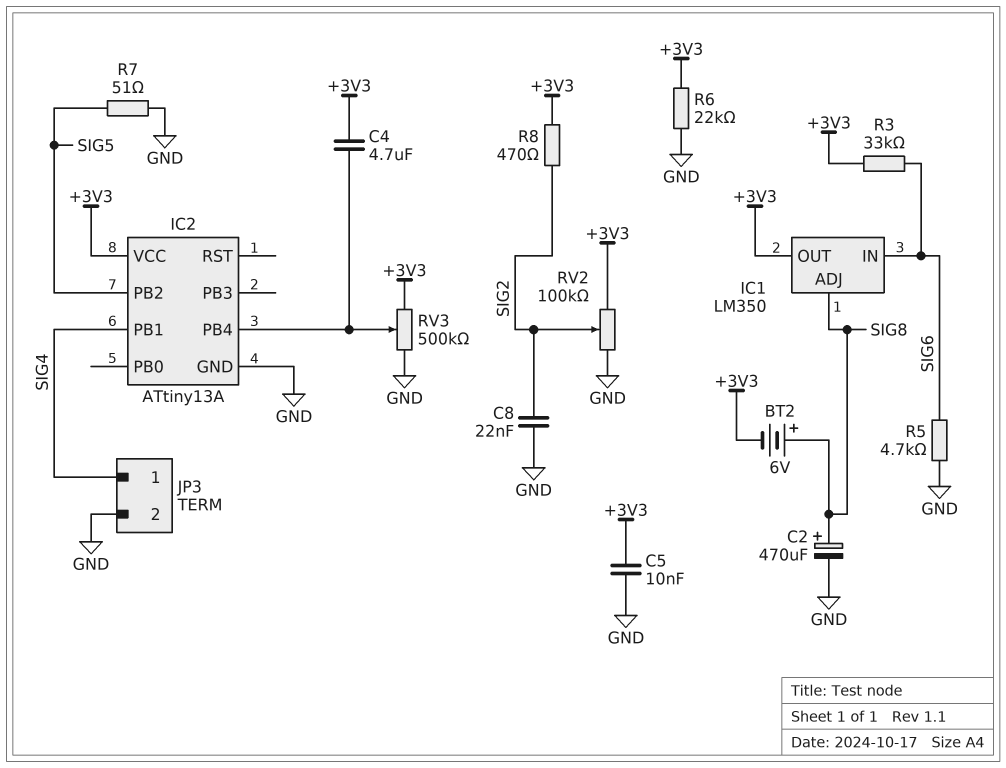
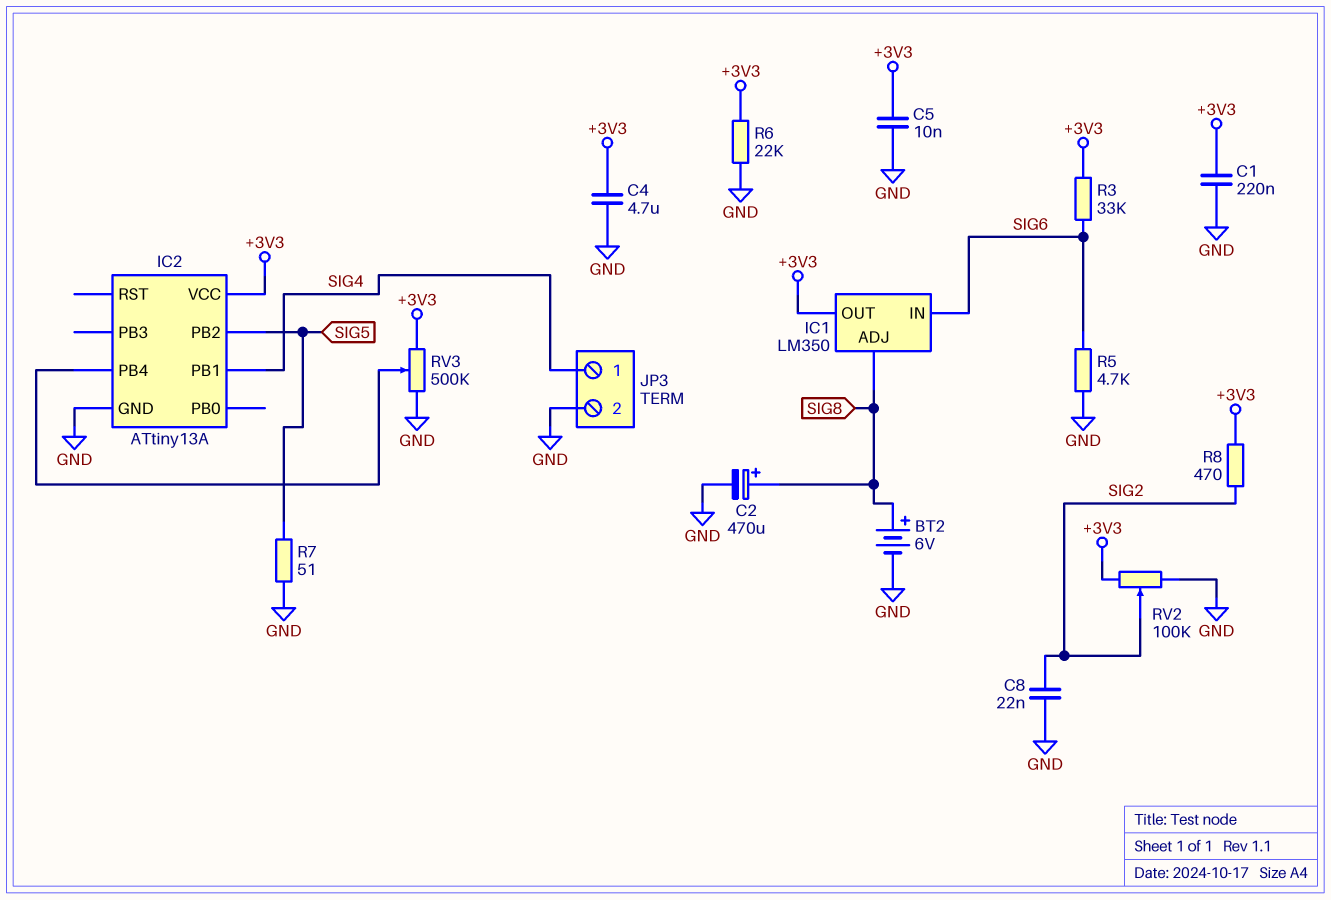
BT2: 6V (plus SIG8, minus +3V3) -> 6V (plus SIG8, minus GND)
C1: none -> 220nF (+3V3, GND)
C4: 4.7uF (+3V3, IC2/PB4) -> 4.7uF (+3V3, GND)

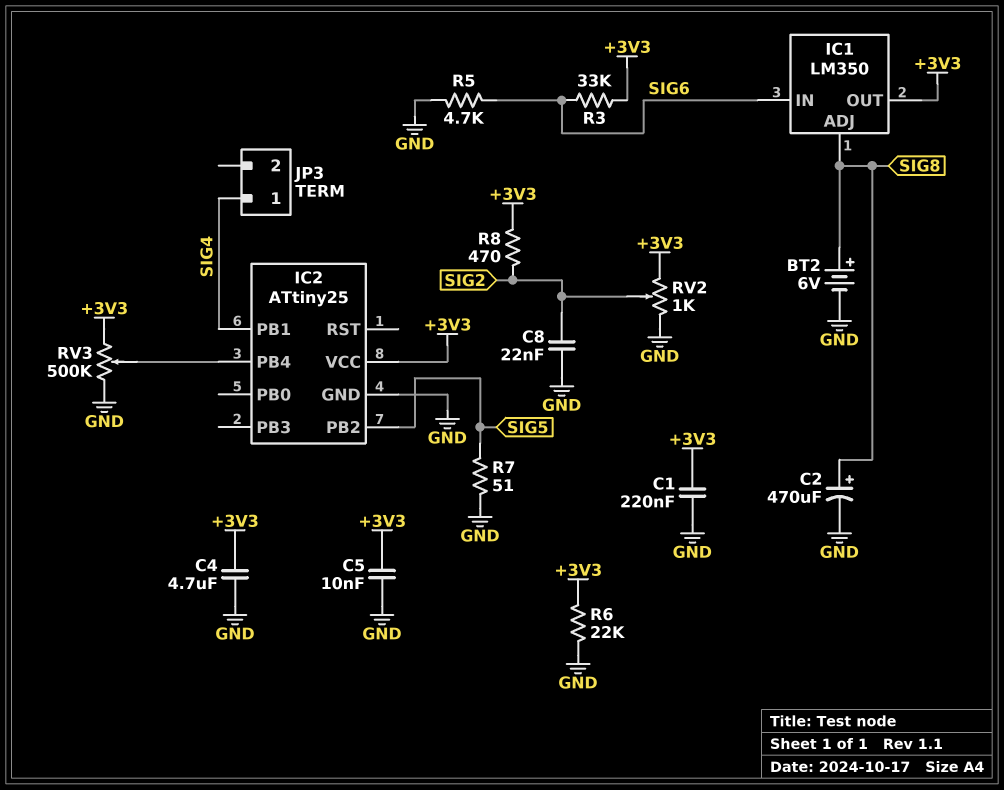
IC2: ATtiny13A -> ATtiny25
JP3 pin 2: GND -> none
RV2: 100k (+3V3, GND, wiper SIG2) -> 1k (+3V3, GND, wiper SIG2)

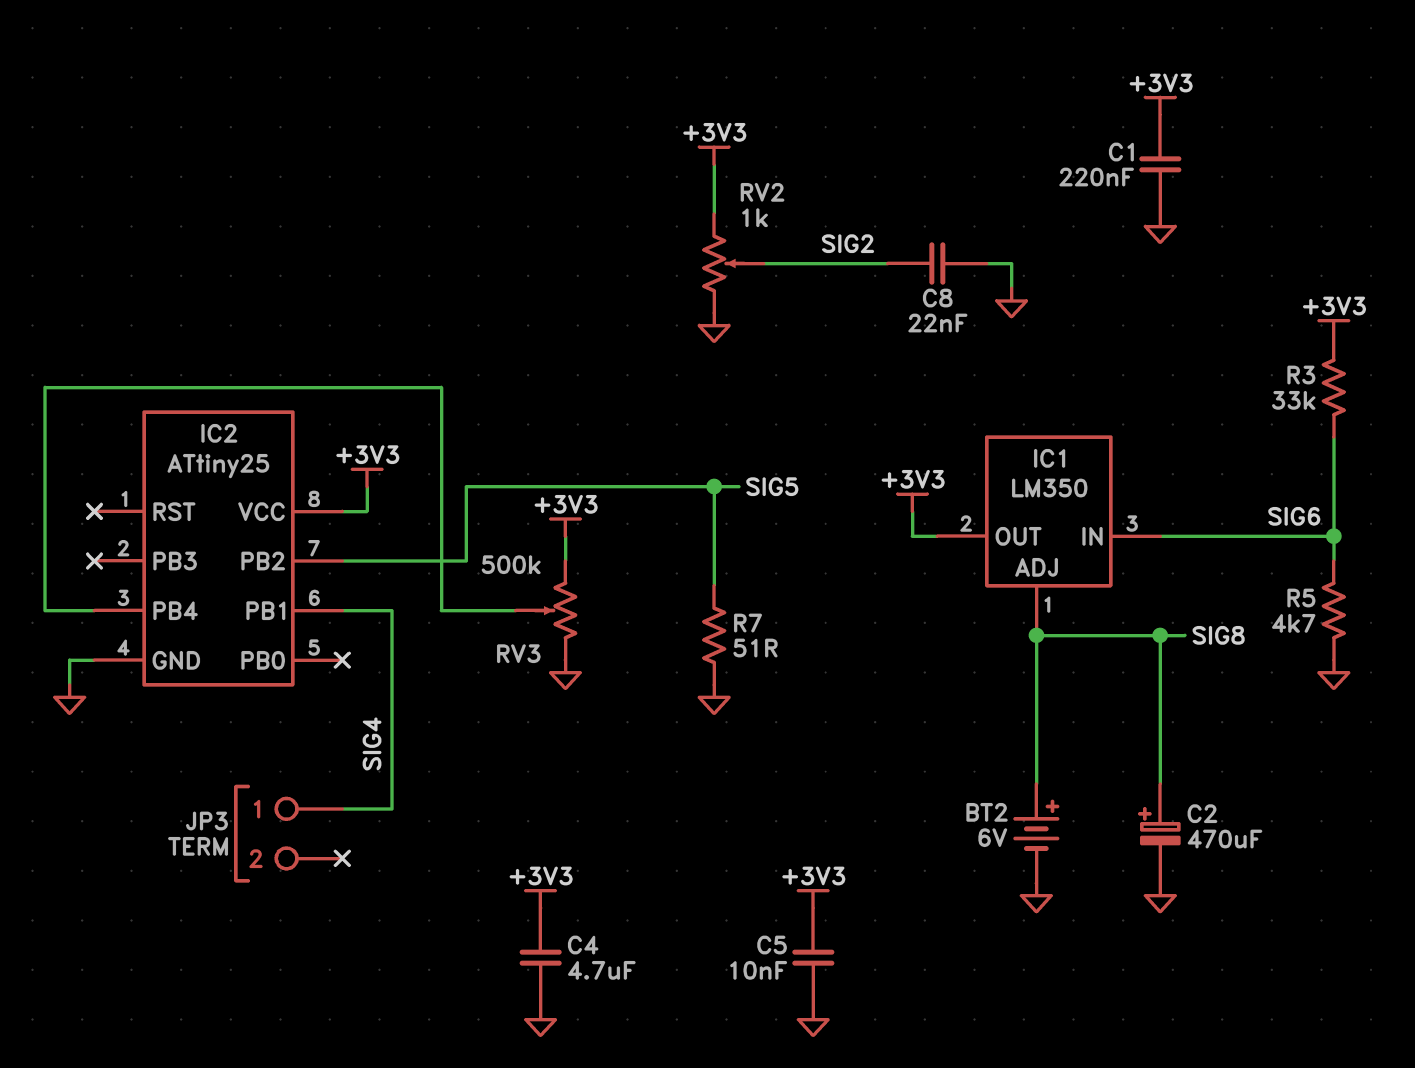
R6: 22k (+3V3, GND) -> none
R8: 470 (+3V3, SIG2) -> none

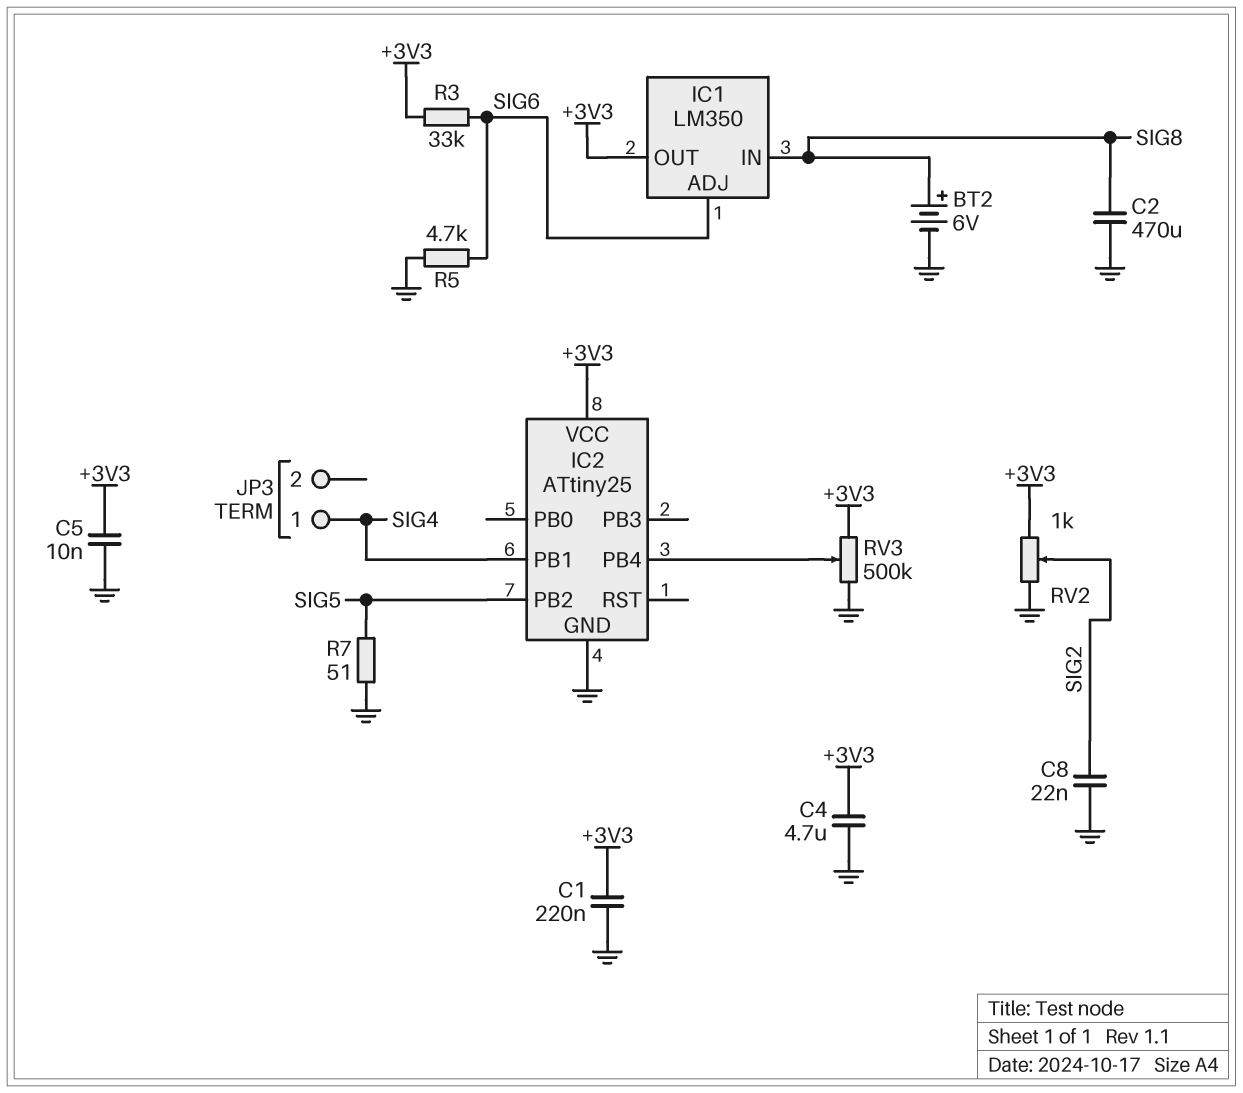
C2: 470uF (plus SIG8, minus GND) -> 470uF (GND, SIG8)
IC1 pin ADJ: SIG8 -> SIG6
IC1 pin IN: SIG6 -> SIG8

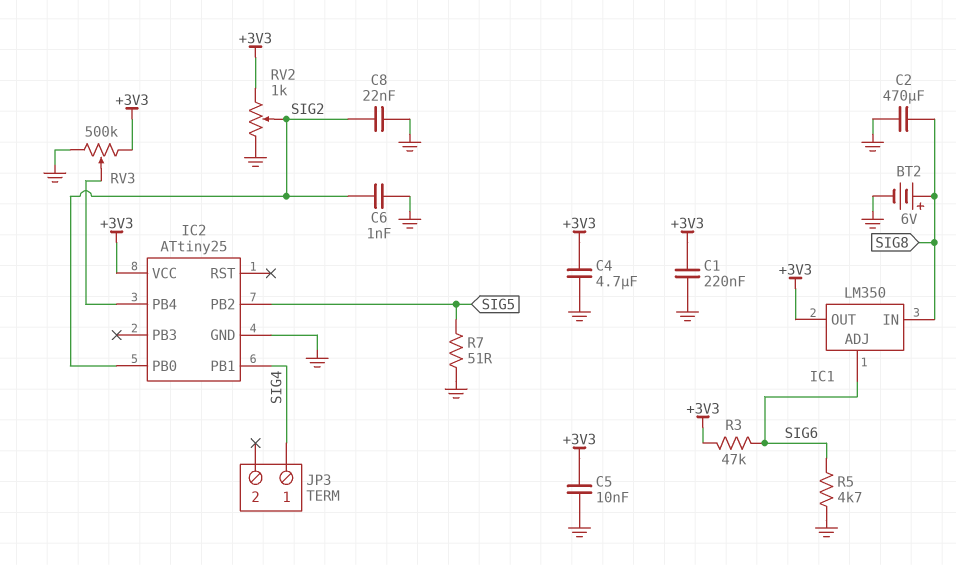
C6: none -> 1nF (GND, SIG2)
IC2 pin PB0: none -> SIG2
R3: 33k (+3V3, SIG6) -> 47k (+3V3, SIG6)

